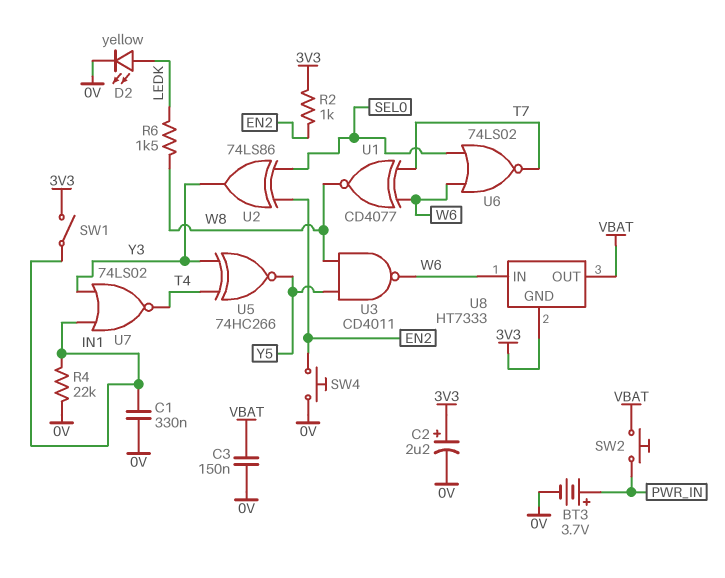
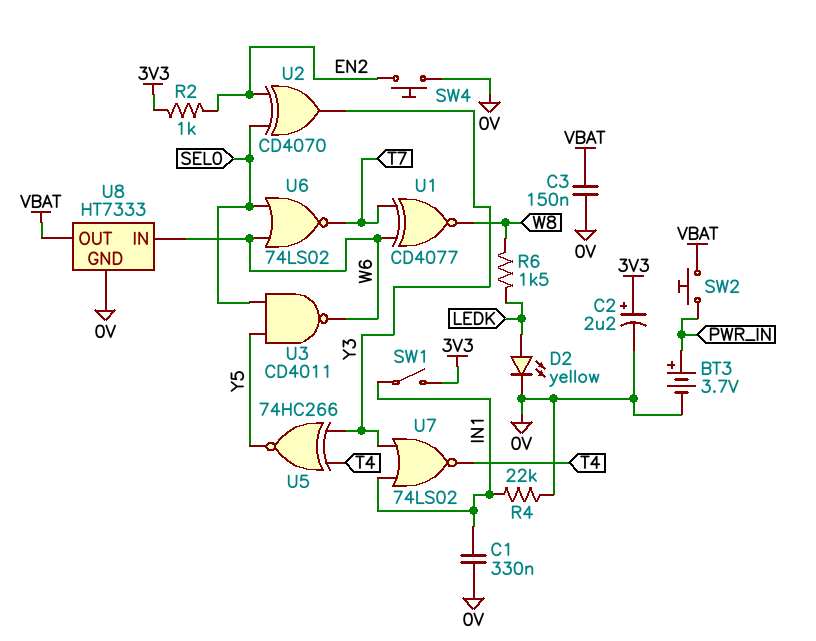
U2: XOR 74LS86 (in EN2, in SEL0, out Y3) -> XOR CD4070 (in EN2, in SEL0, out Y3)
U3: NAND CD4011 (in W8, in Y5, out W6) -> NAND CD4011 (in SEL0, in Y5, out W6)
U8 pin GND: 3V3 -> 0V

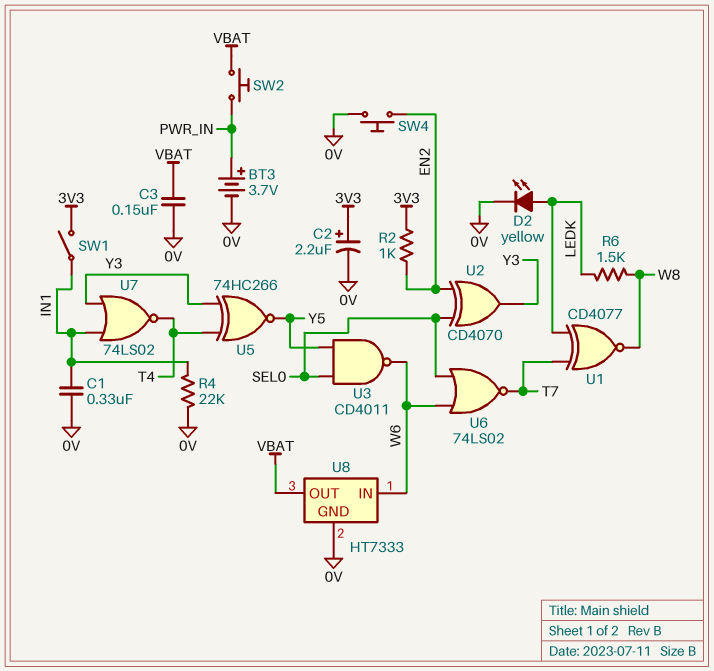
U1: XNOR CD4077 (in T7, in W6, out W8) -> XNOR CD4077 (in LEDK, in T7, out W8)

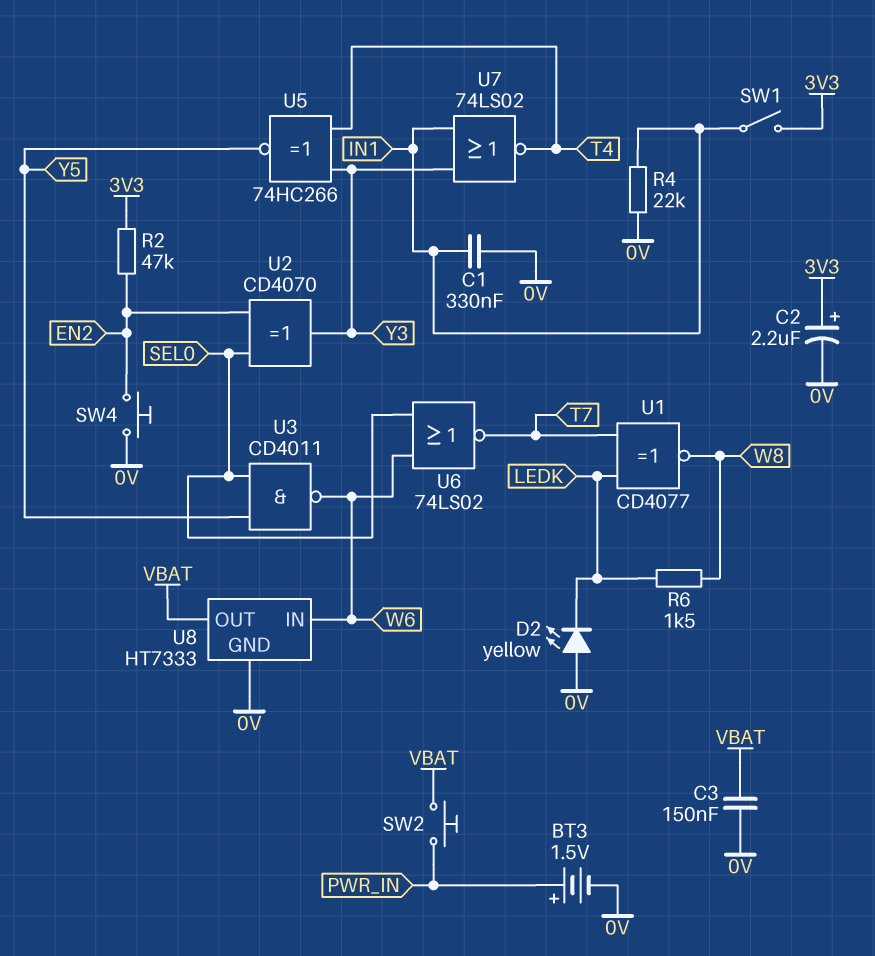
BT3: 3.7V (plus PWR_IN, minus 0V) -> 1.5V (plus PWR_IN, minus 0V)
D2: LED yellow (A LEDK, K 0V) -> LED yellow (A 0V, K LEDK)
R2: 1k (3V3, EN2) -> 47k (3V3, EN2)

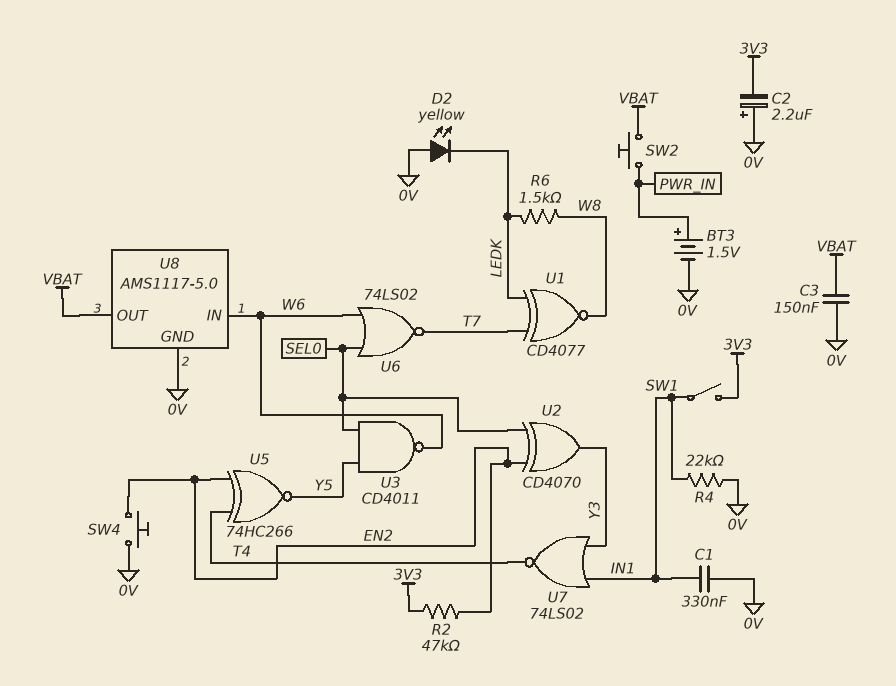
C2: 2.2uF (plus 3V3, minus 0V) -> 2.2uF (plus 0V, minus 3V3)
U5: XNOR 74HC266 (in T4, in Y3, out Y5) -> XNOR 74HC266 (in EN2, in T4, out Y5)
U8: HT7333 -> AMS1117-5.0

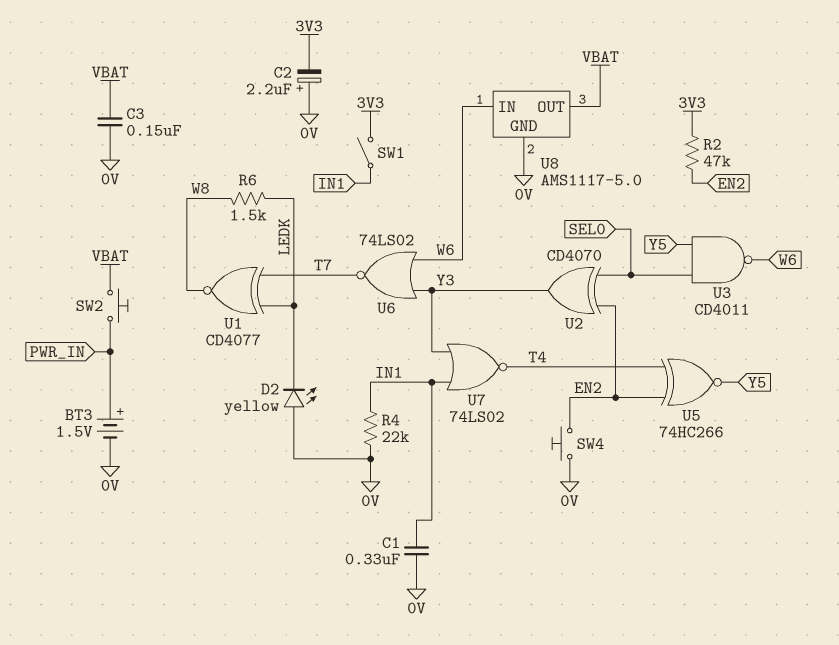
U6: NOR 74LS02 (in SEL0, in W6, out T7) -> NOR 74LS02 (in W6, in Y3, out T7)

